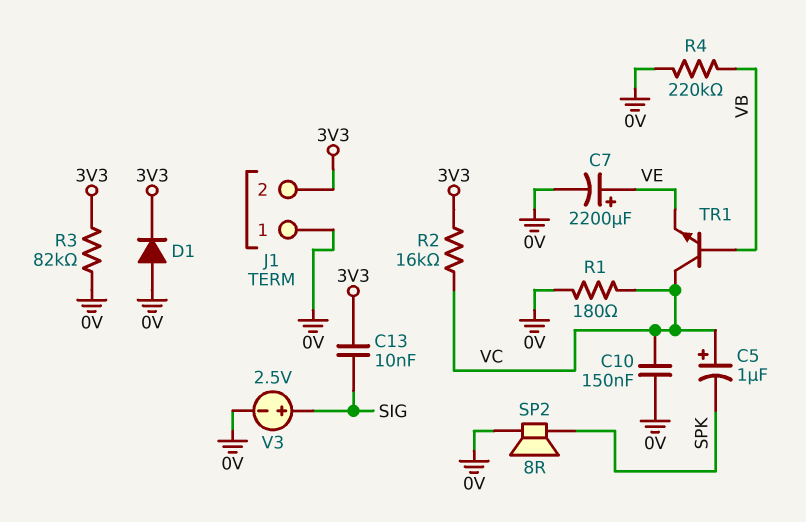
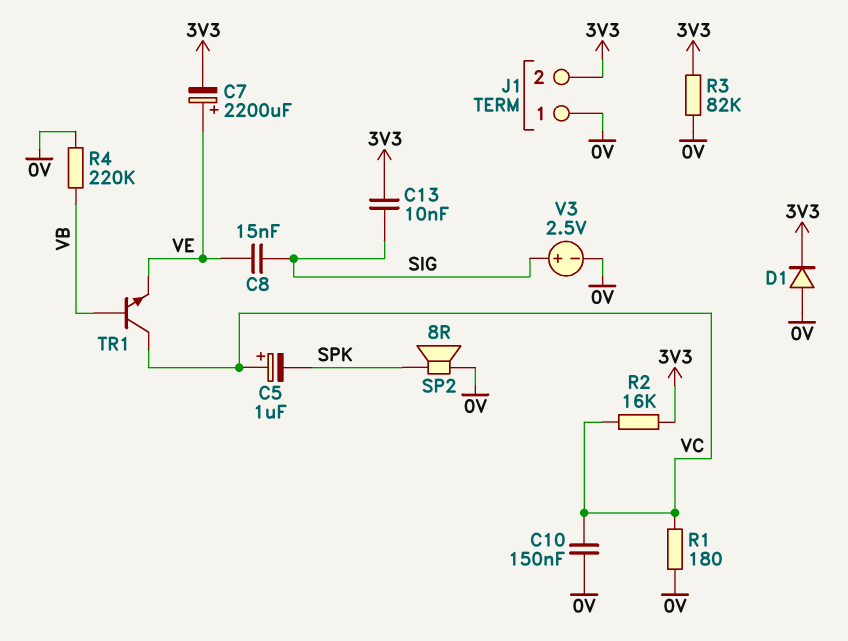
C7: 2200uF (plus VE, minus 0V) -> 2200uF (plus VE, minus 3V3)
C8: none -> 15nF (SIG, VE)

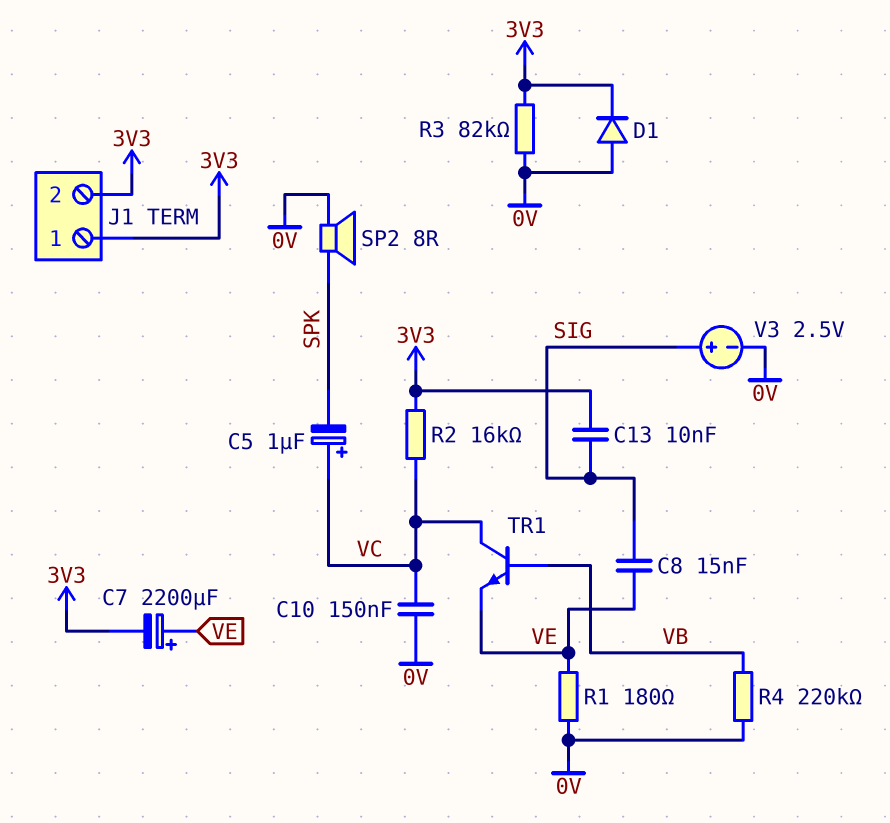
J1 pin 1: 0V -> 3V3
R1: 180 (0V, VC) -> 180 (0V, VE)

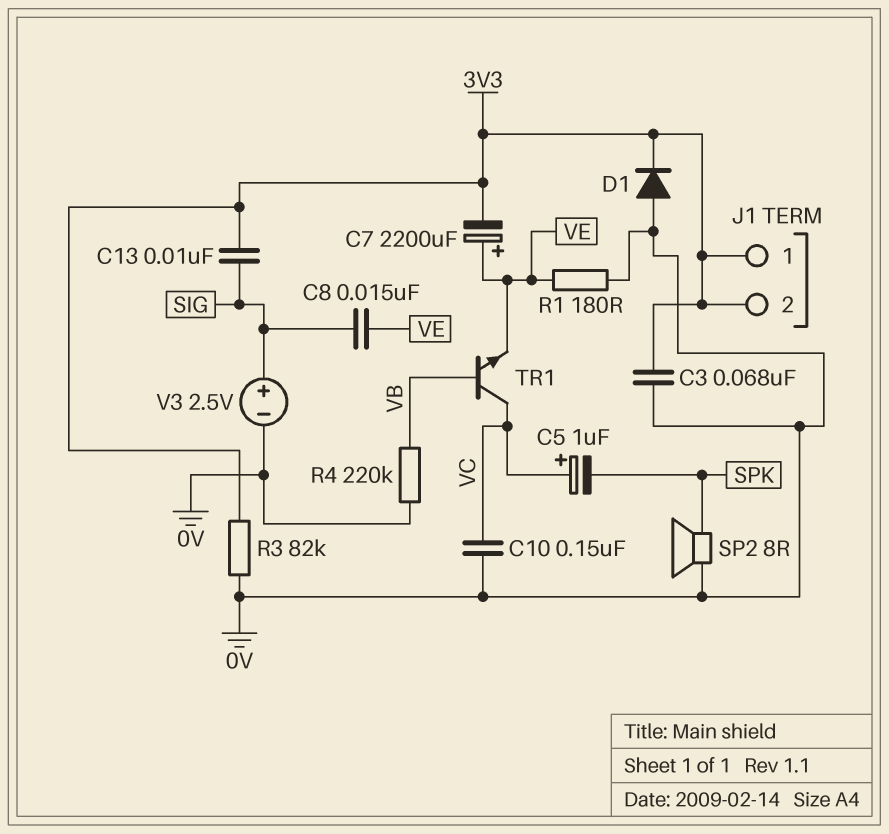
C3: none -> 68nF (0V, 3V3)
R2: 16k (3V3, VC) -> none

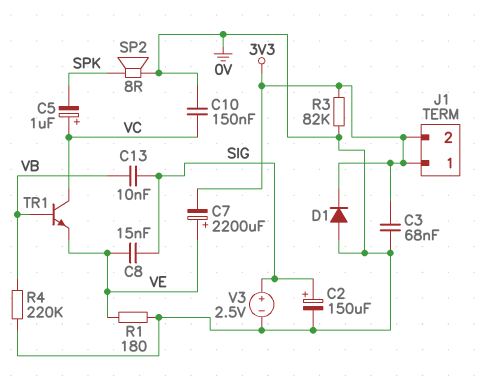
C2: none -> 150uF (plus SIG, minus 0V)
C13: 10nF (3V3, SIG) -> 10nF (SIG, VB)

